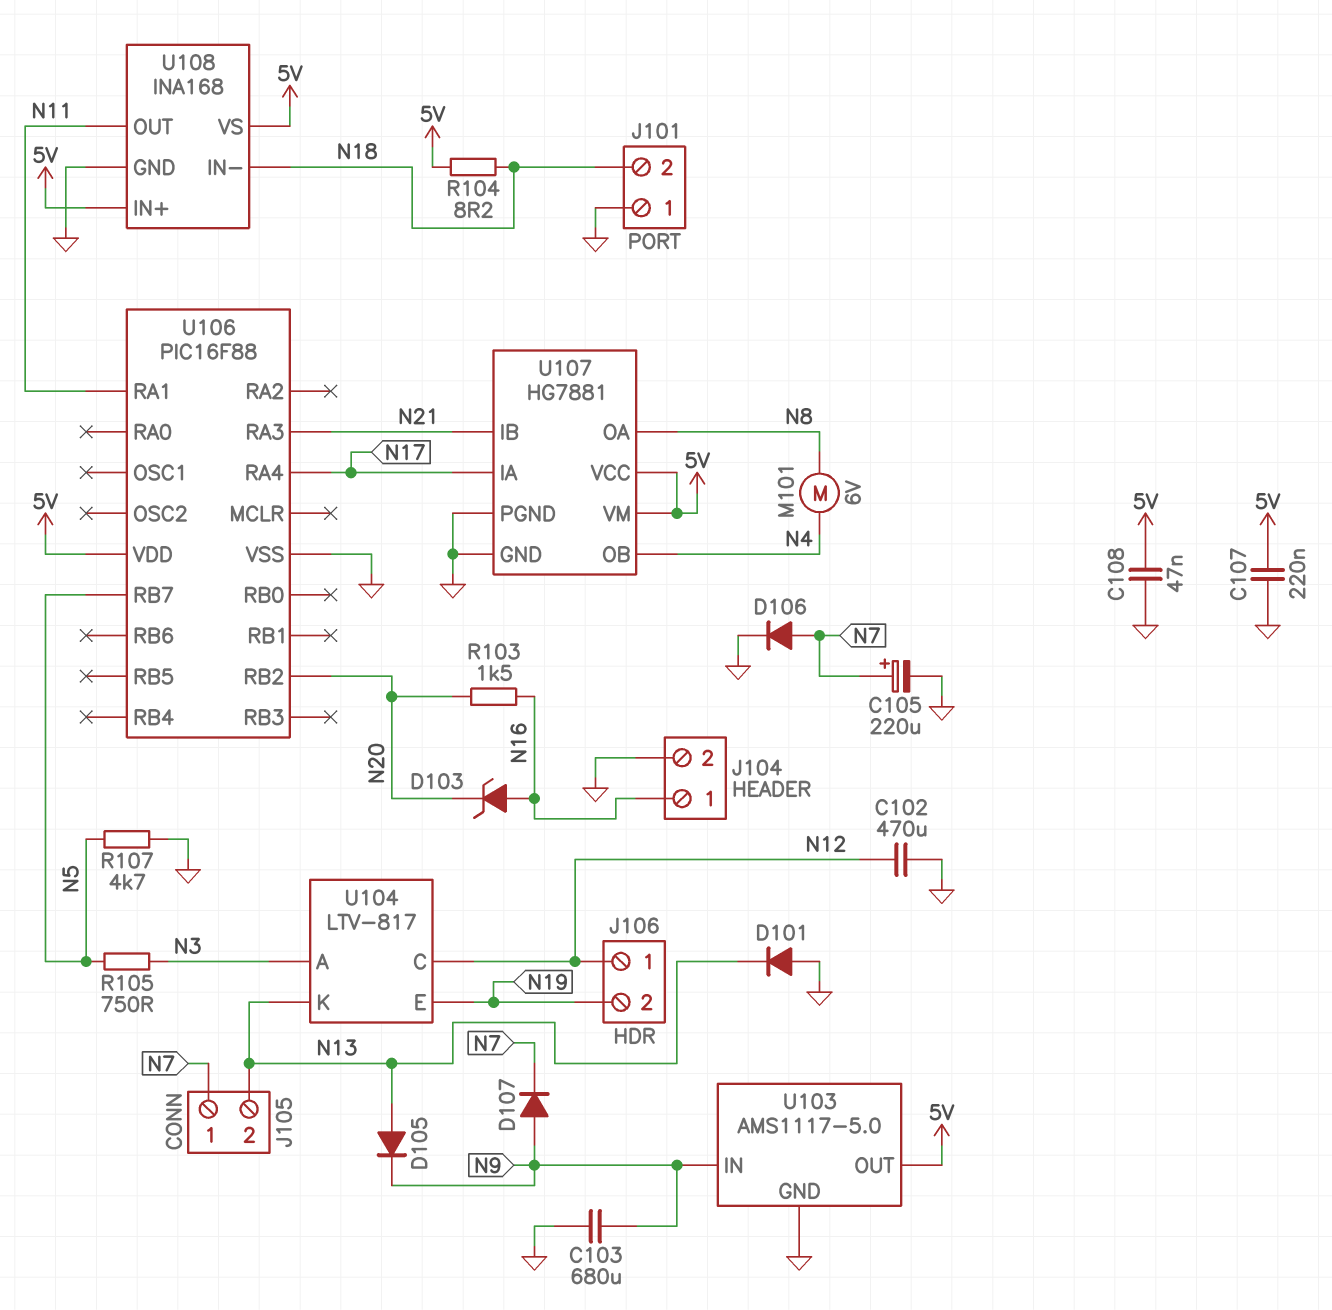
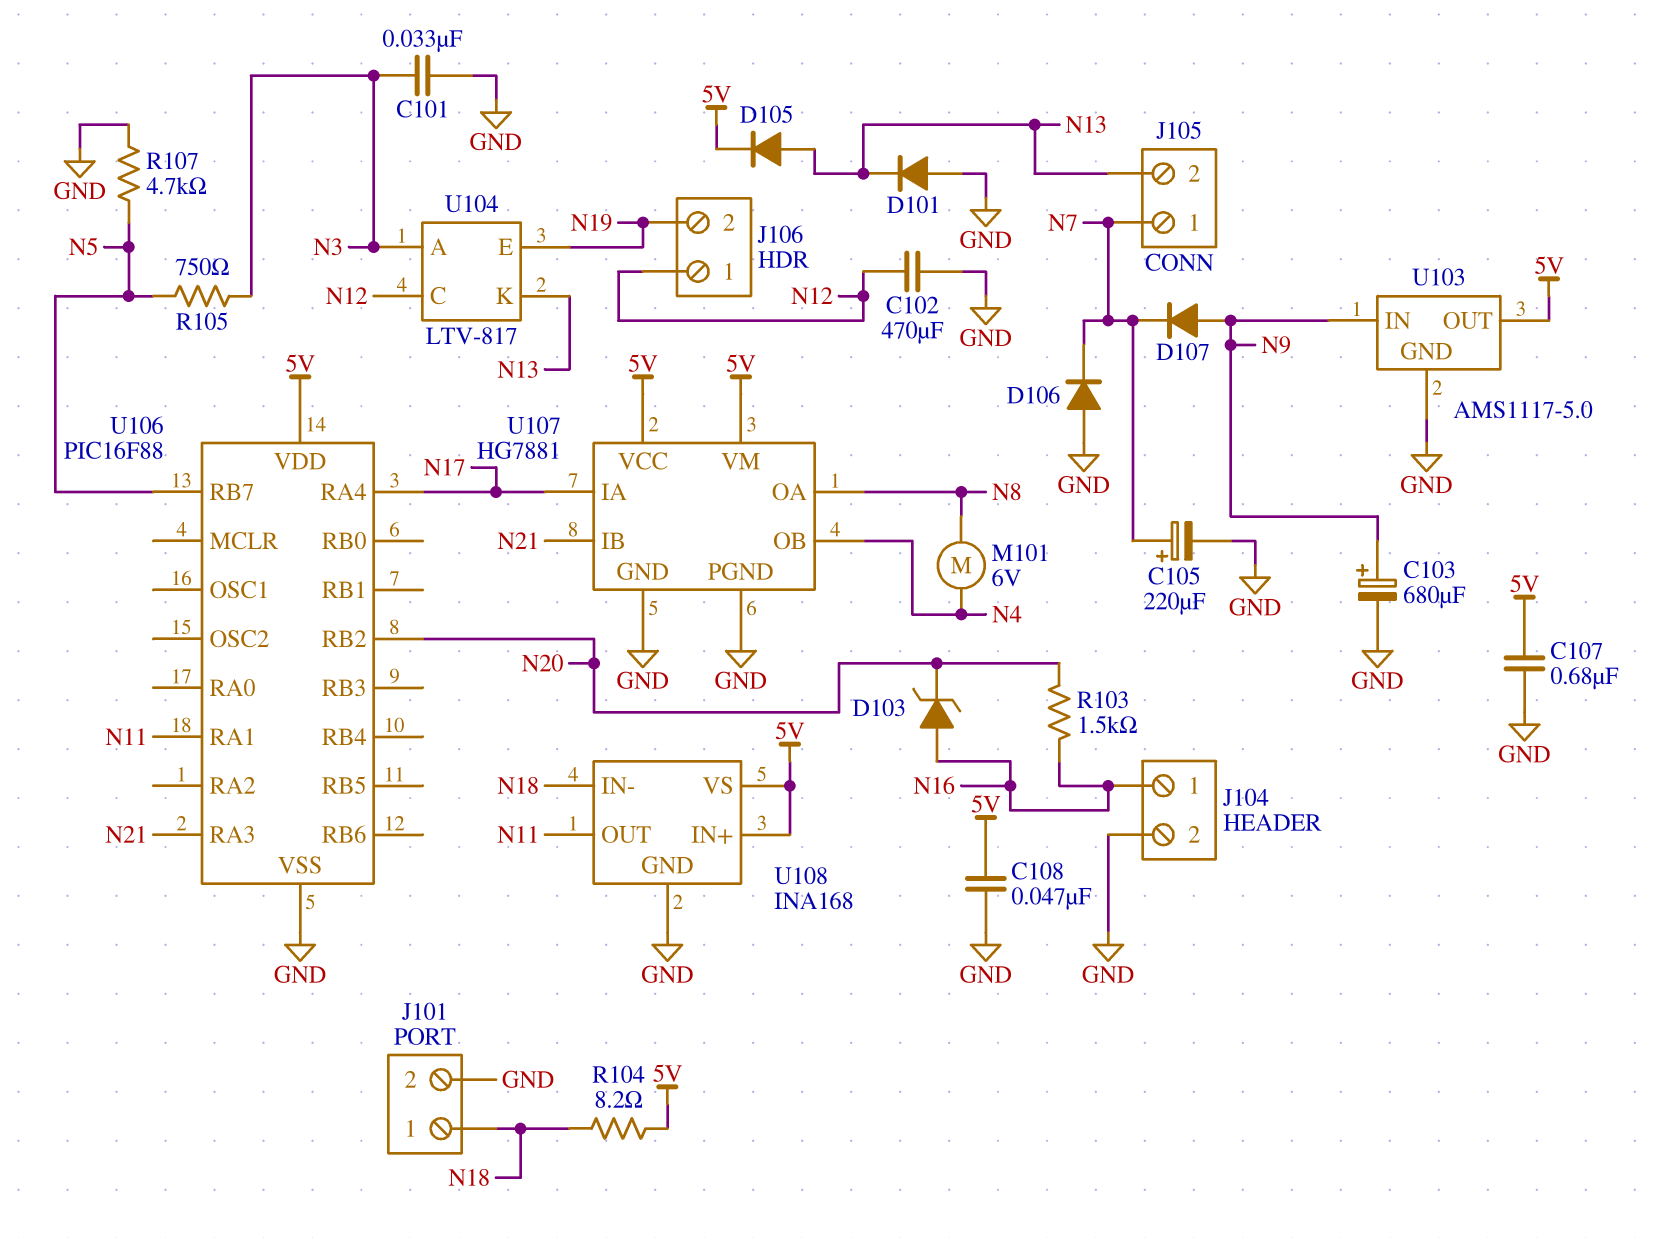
C101: none -> 33nF (GND, N3)
C103: 680uF (GND, N9) -> 680uF (plus N9, minus GND)
C107: 220nF (5V, GND) -> 680nF (5V, GND)
D105: diode (A N13, K N9) -> diode (A N13, K 5V)
D106: diode (A N7, K GND) -> diode (A GND, K N7)
J101 pin 1: GND -> N18
J101 pin 2: N18 -> GND

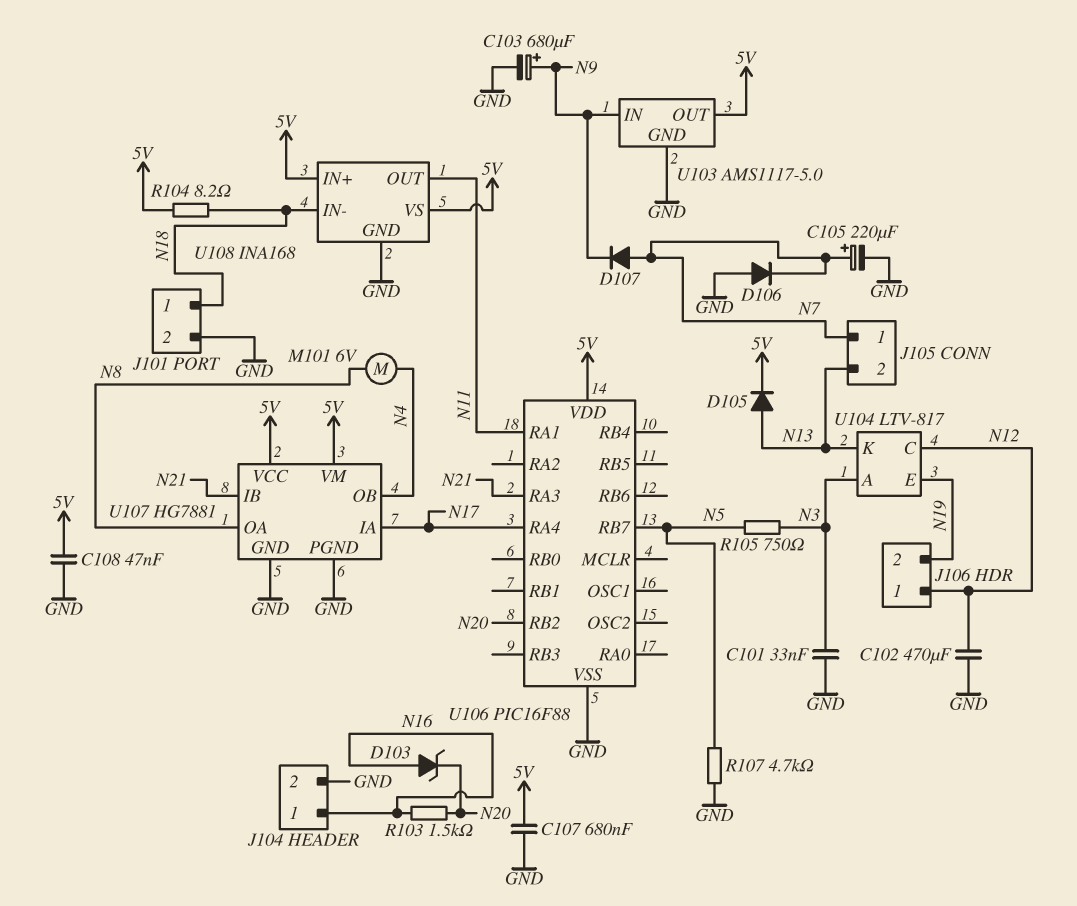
D101: diode (A GND, K N13) -> none
D107: diode (A N9, K N7) -> diode (A N7, K N9)

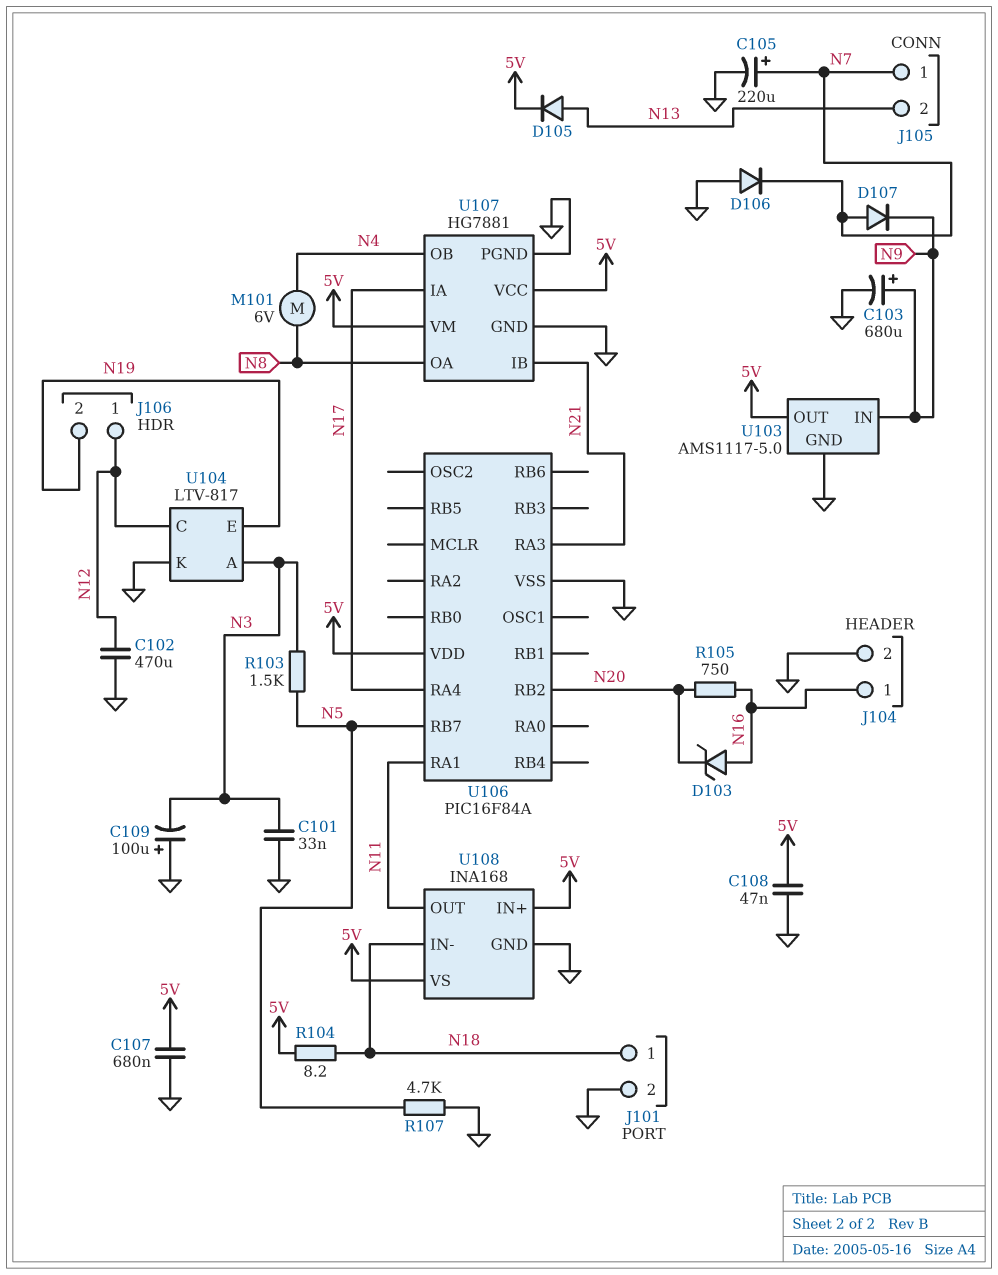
C109: none -> 100uF (plus GND, minus N3)
R103: 1.5k (N16, N20) -> 1.5k (N3, N5)
R105: 750 (N3, N5) -> 750 (N16, N20)
U104 pin K: N13 -> GND
U106: PIC16F88 -> PIC16F84A

